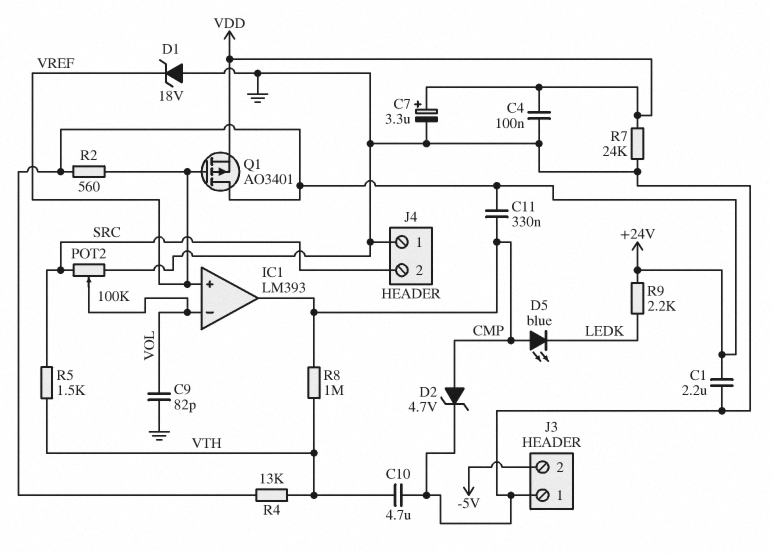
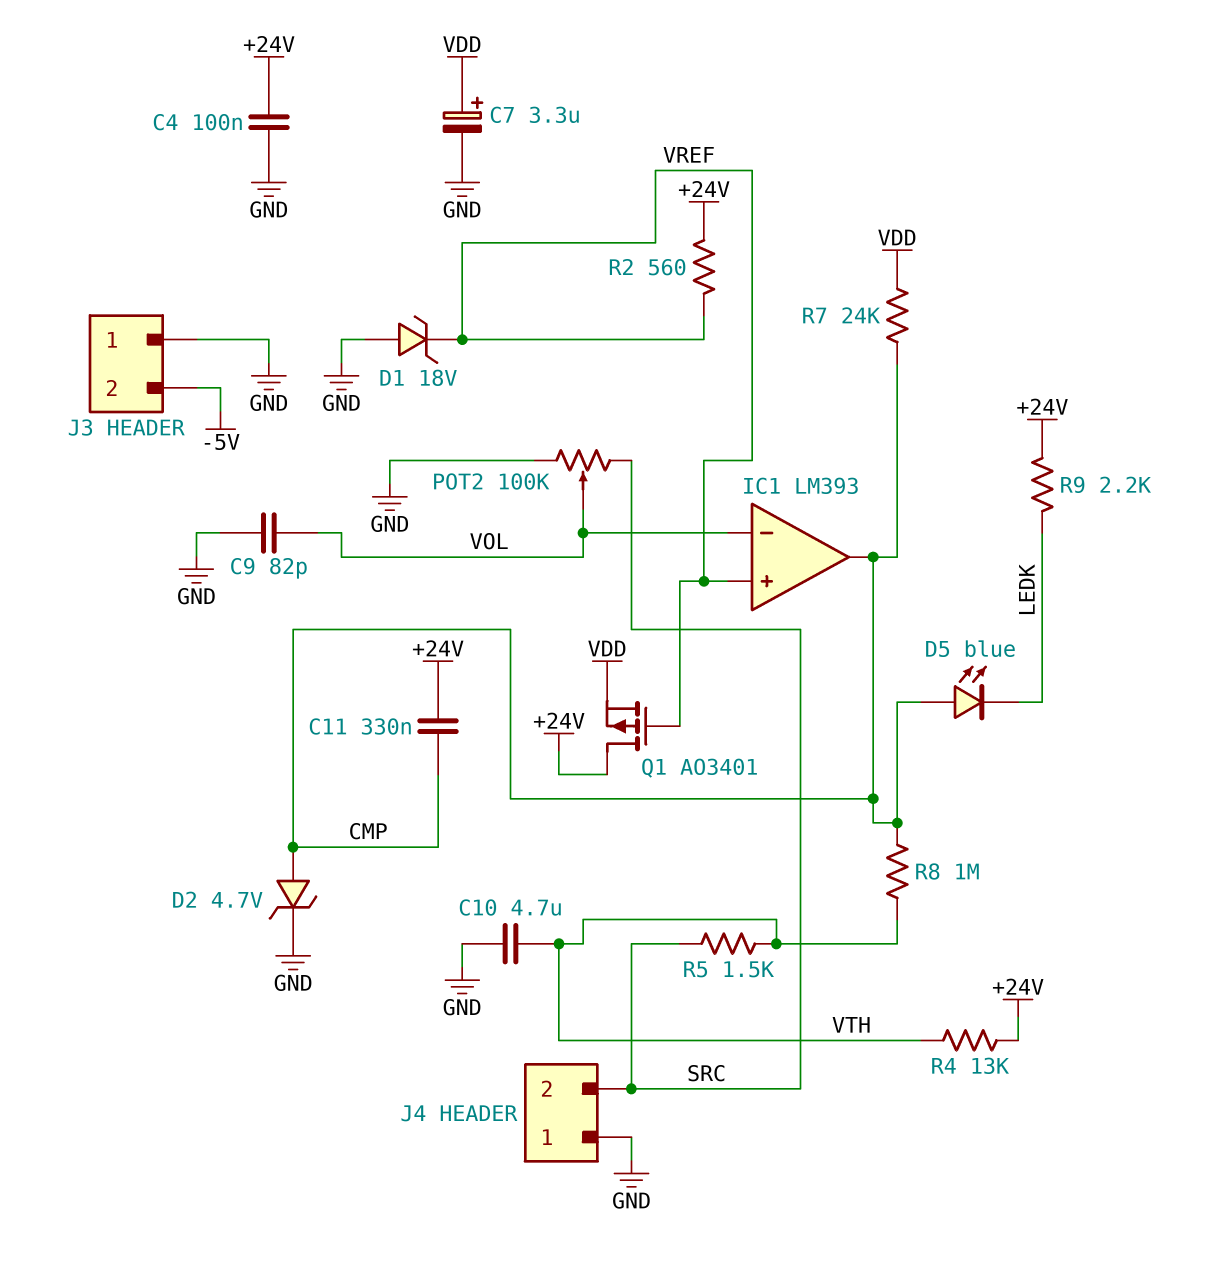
C1: 2.2uF (+24V, GND) -> none
C4: 100nF (GND, VDD) -> 100nF (+24V, GND)
R7: 24k (GND, VDD) -> 24k (CMP, VDD)

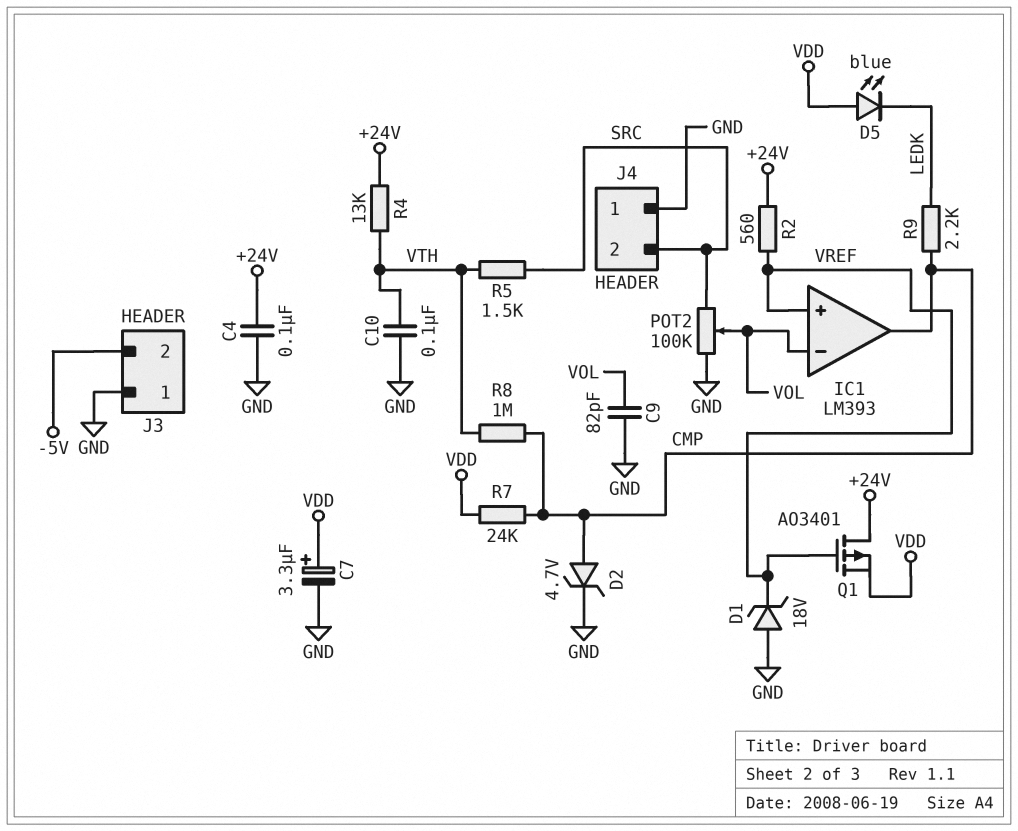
C10: 4.7uF (GND, VTH) -> 100nF (GND, VTH)
C11: 330nF (+24V, CMP) -> none
D5: LED blue (A CMP, K LEDK) -> LED blue (A VDD, K LEDK)
R9: 2.2k (+24V, LEDK) -> 2.2k (CMP, LEDK)

